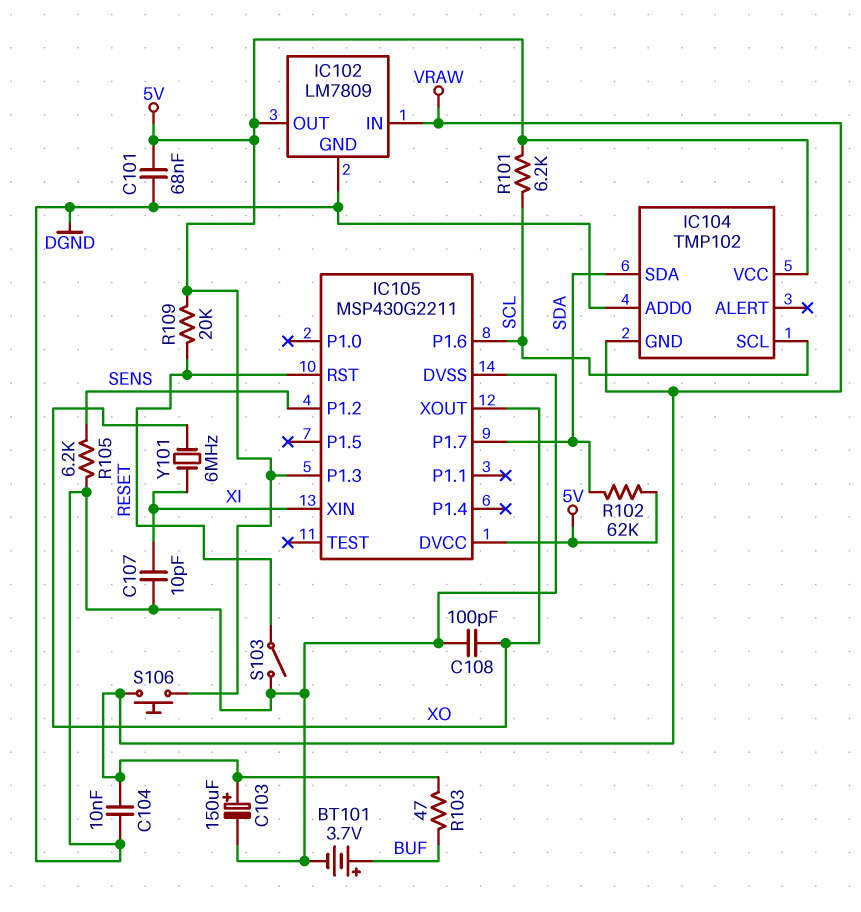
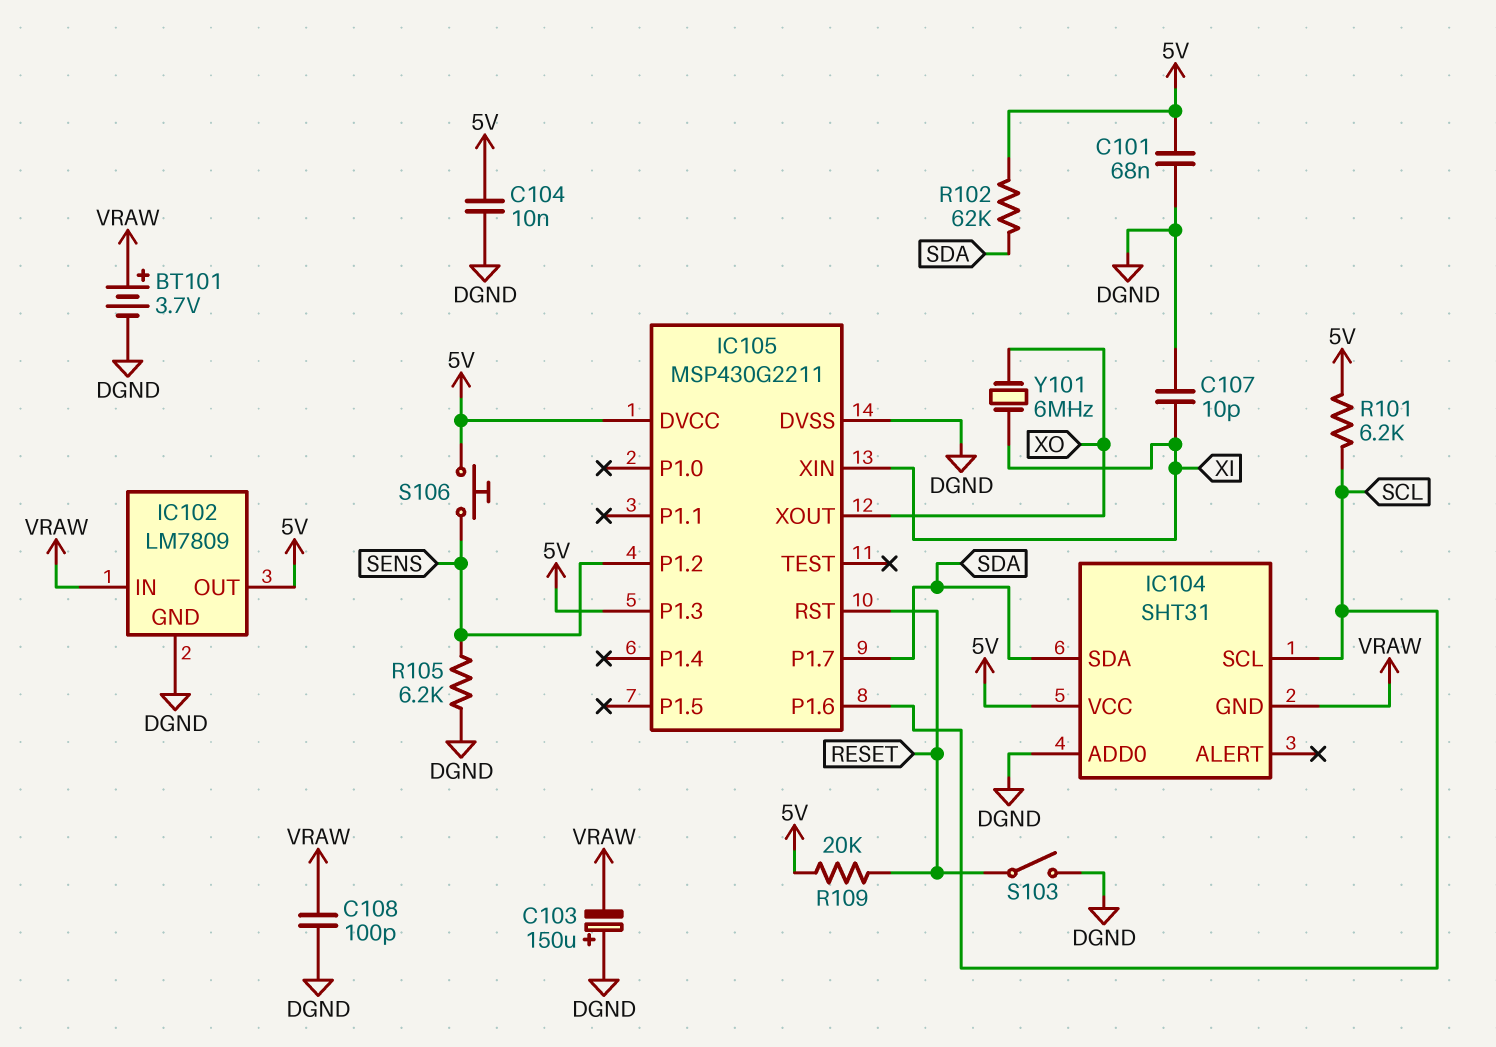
BT101: 3.7V (plus BUF, minus DGND) -> 3.7V (plus VRAW, minus DGND)
C103: 150uF (plus VRAW, minus DGND) -> 150uF (plus DGND, minus VRAW)
C104: 10nF (DGND, VRAW) -> 10nF (5V, DGND)
C108: 100pF (DGND, XO) -> 100pF (DGND, VRAW)
IC104: TMP102 -> SHT31
R103: 47 (BUF, VRAW) -> none
S106: button (5V, VRAW) -> button (5V, SENS)

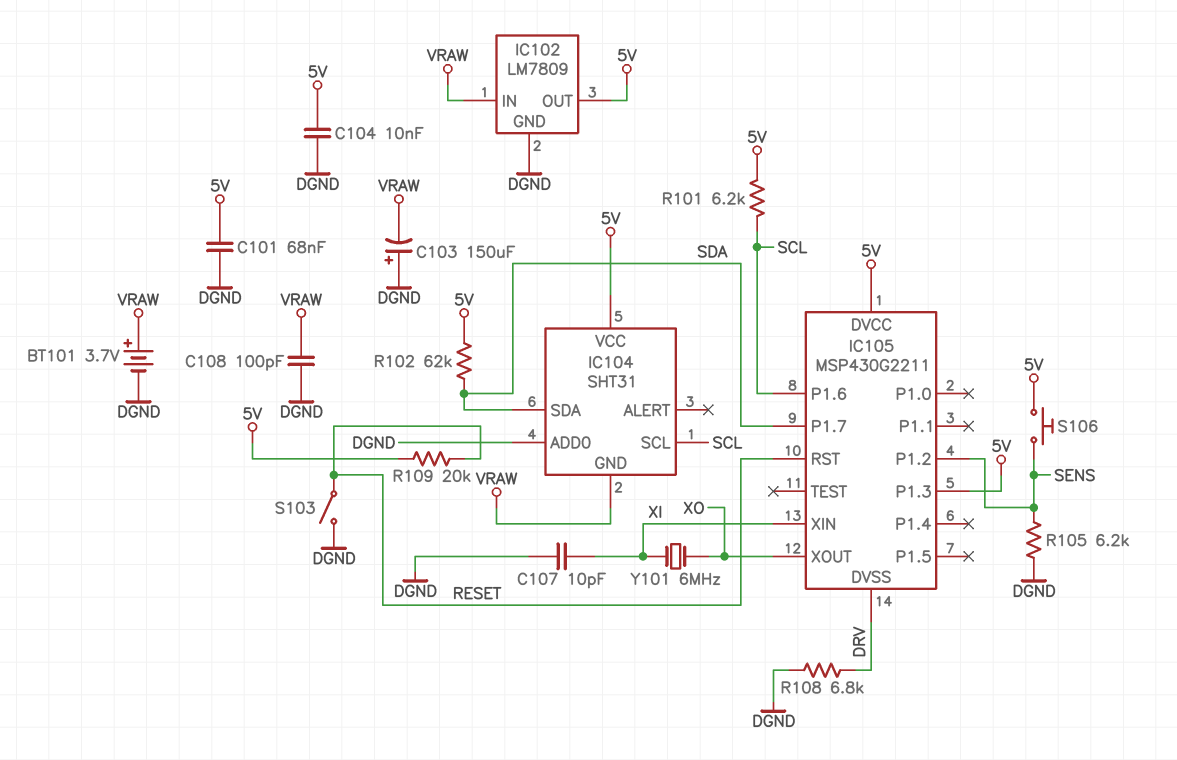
IC105 pin DVSS: DGND -> DRV
R108: none -> 6.8k (DGND, DRV)

